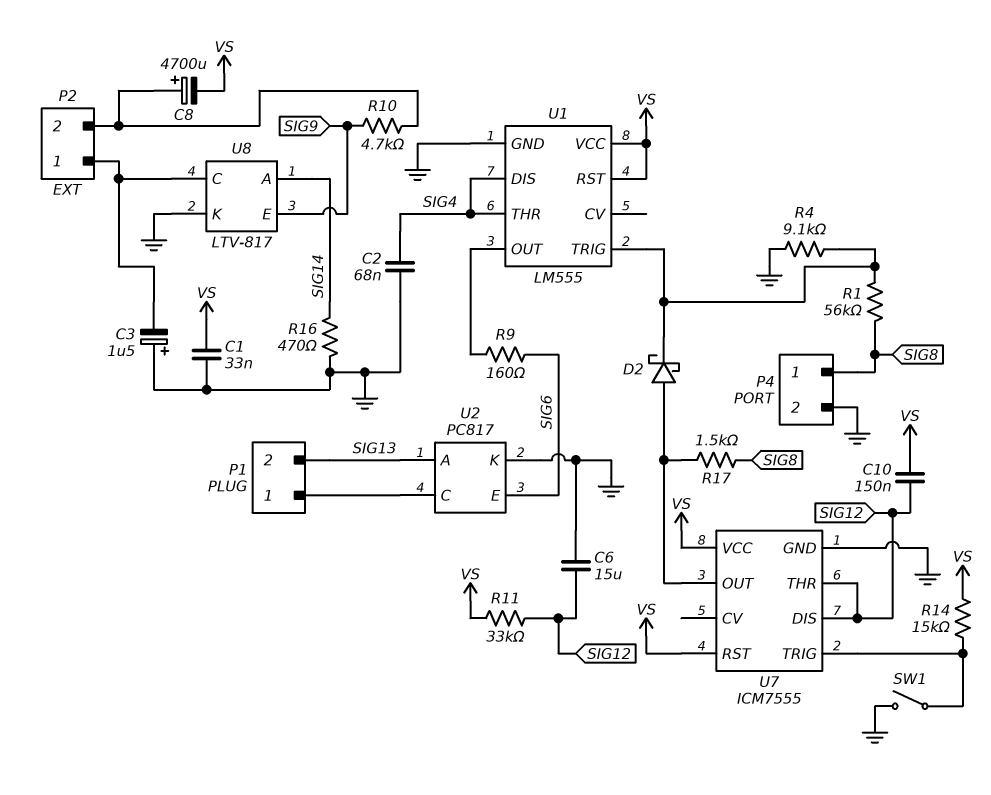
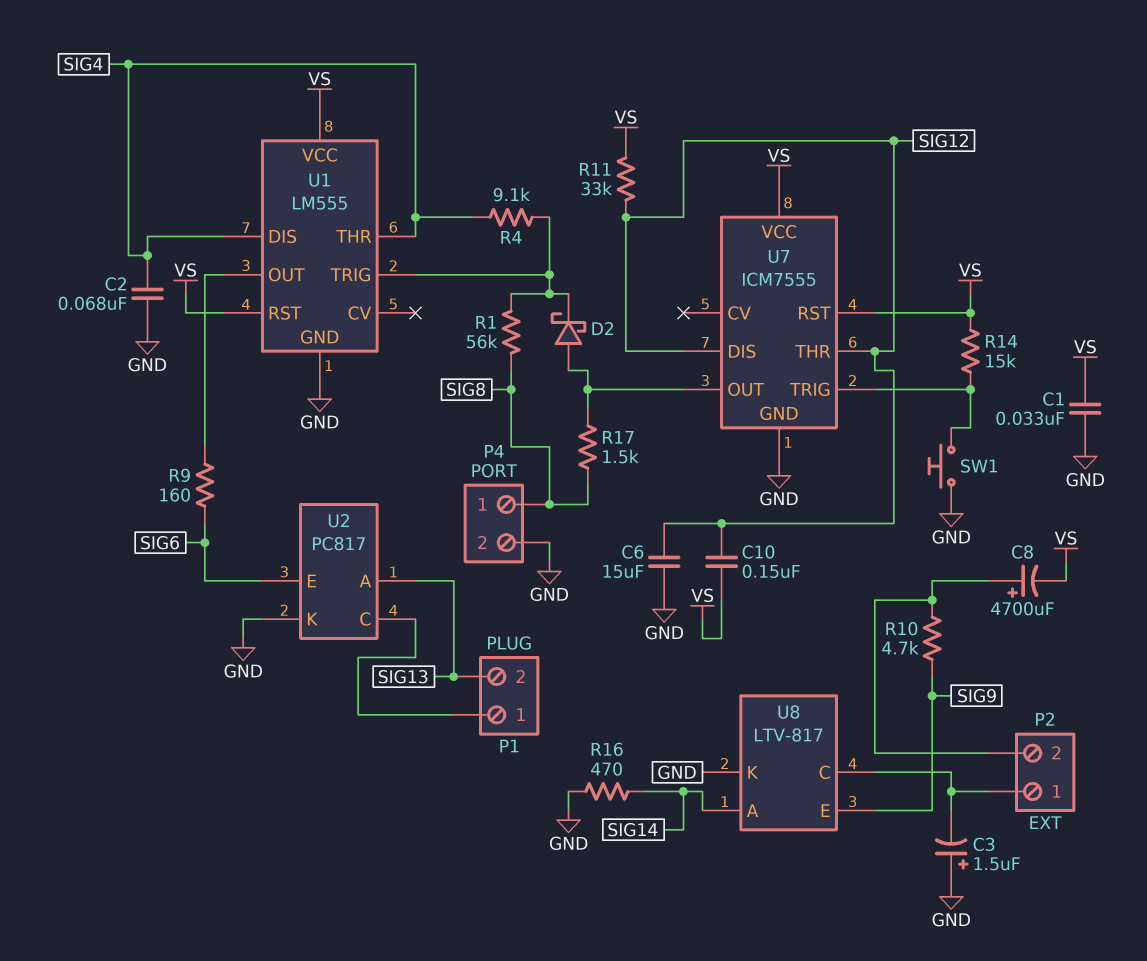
R4: 9.1k (GND, U1/TRIG) -> 9.1k (SIG4, U1/TRIG)
SW1: switch (GND, U7/TRIG) -> button (GND, U7/TRIG)

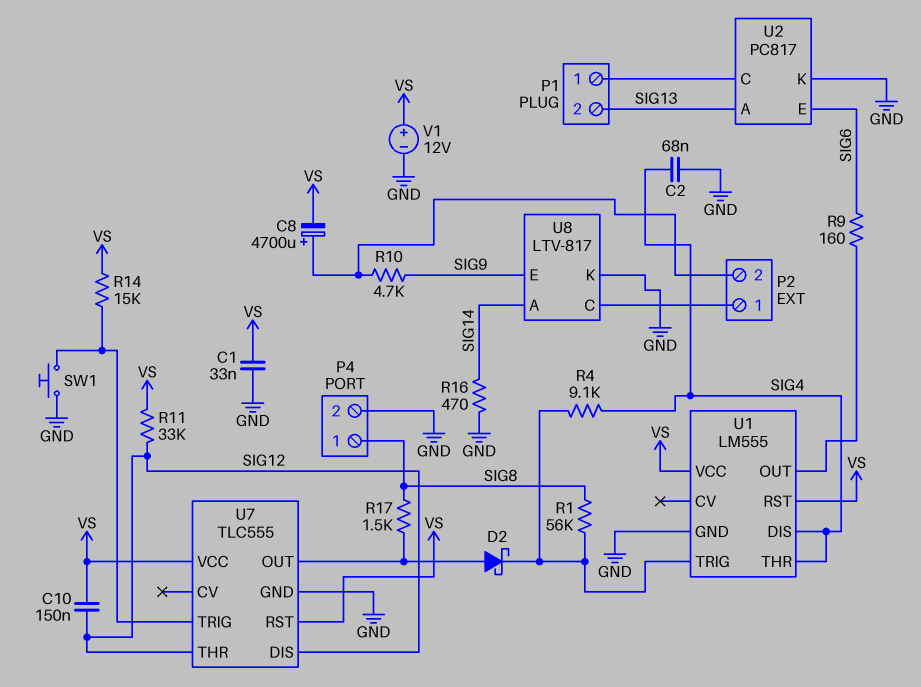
C3: 1.5uF (plus GND, minus P2/1) -> none
C6: 15uF (GND, SIG12) -> none
U7: ICM7555 -> TLC555
V1: none -> 12V (plus VS, minus GND)

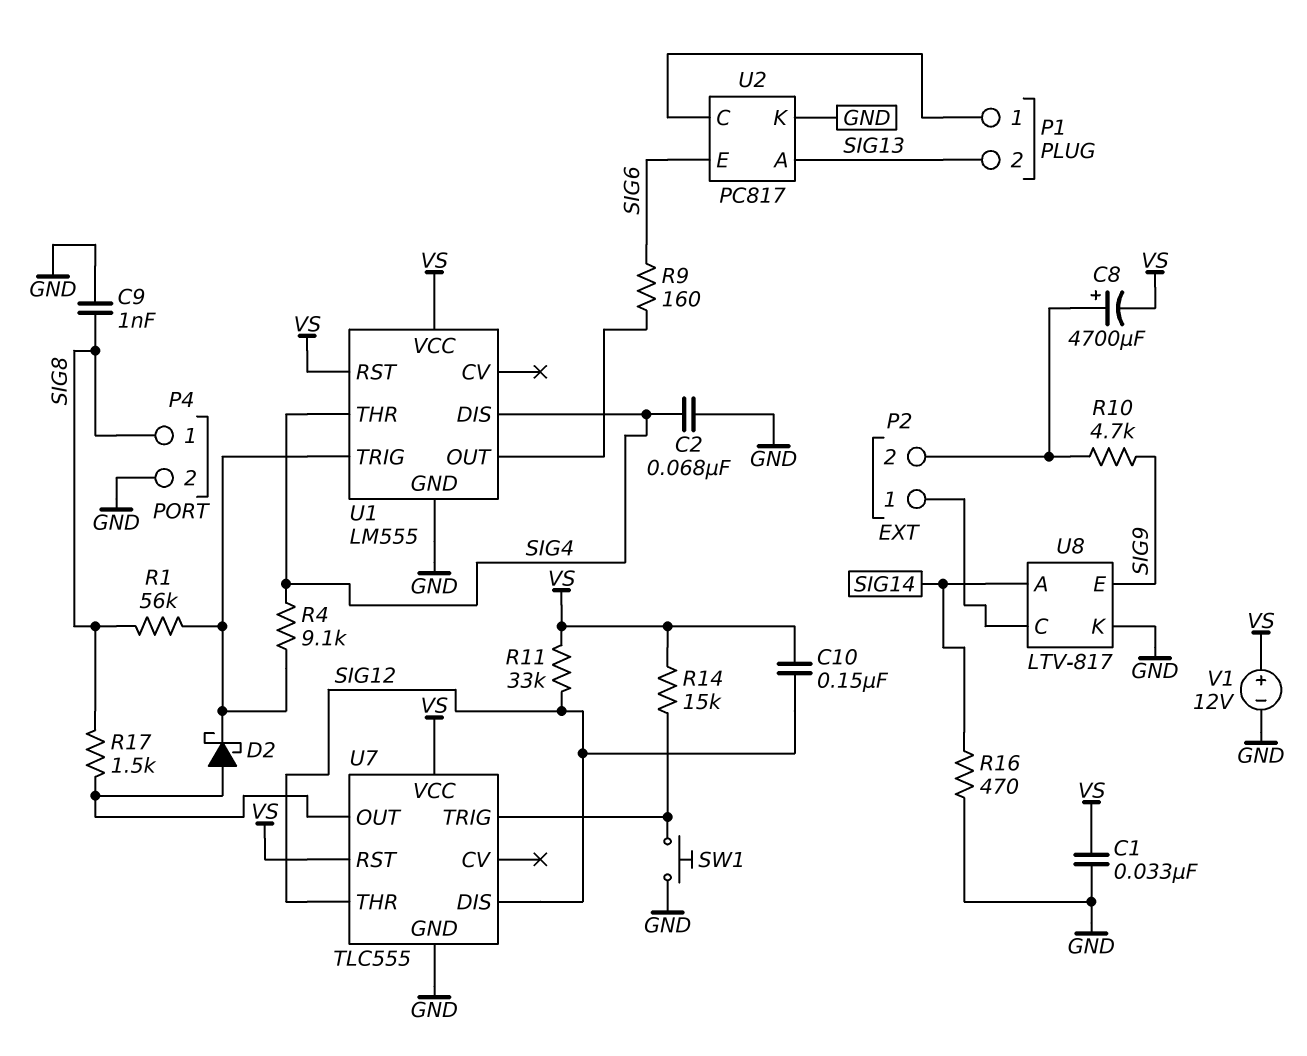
C9: none -> 1nF (GND, SIG8)

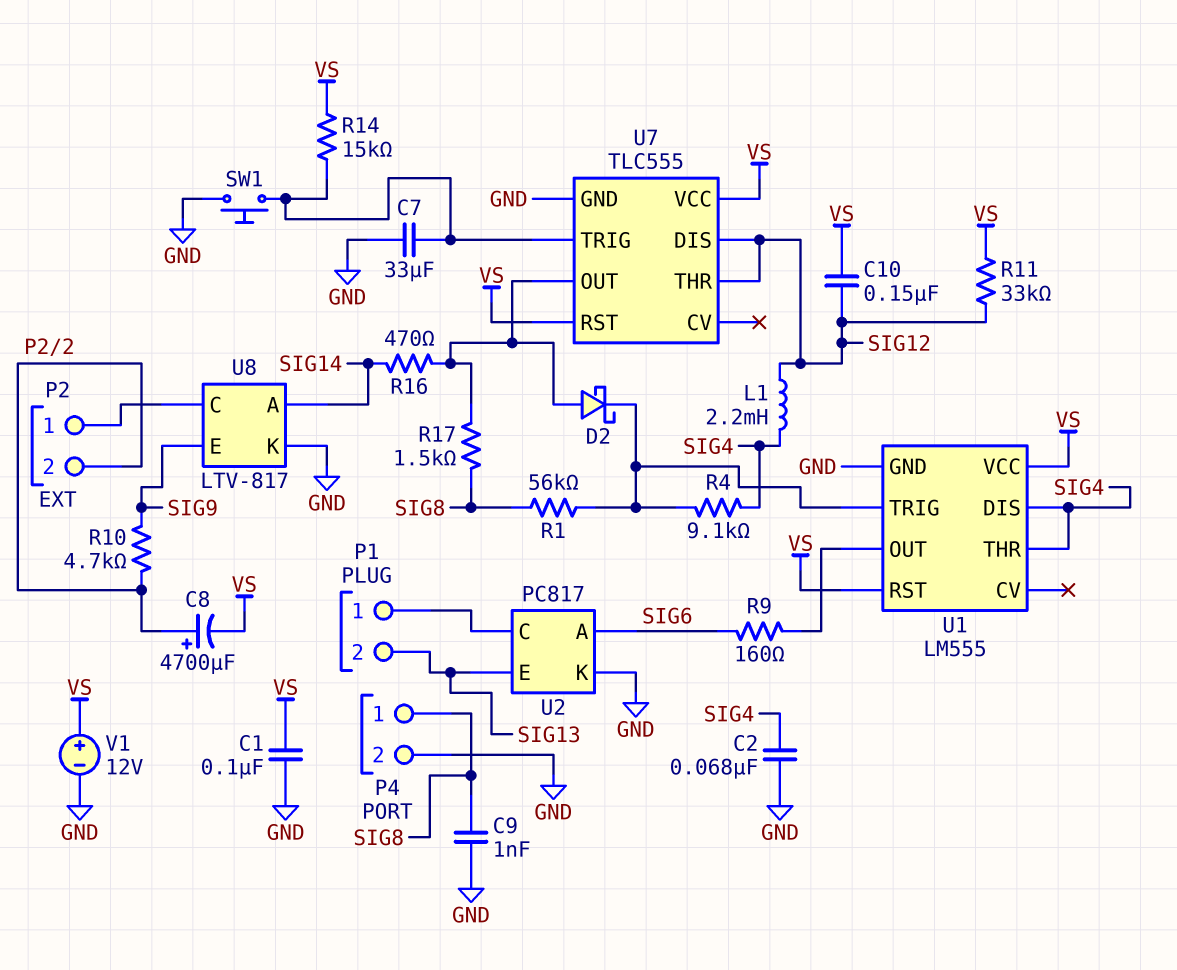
C1: 33nF (GND, VS) -> 100nF (GND, VS)
C7: none -> 33uF (GND, U7/TRIG)
L1: none -> 2.2mH (SIG4, SIG12)
R16: 470 (GND, SIG14) -> 470 (SIG14, U7/OUT)
U2 pin A: SIG13 -> SIG6
U2 pin E: SIG6 -> SIG13

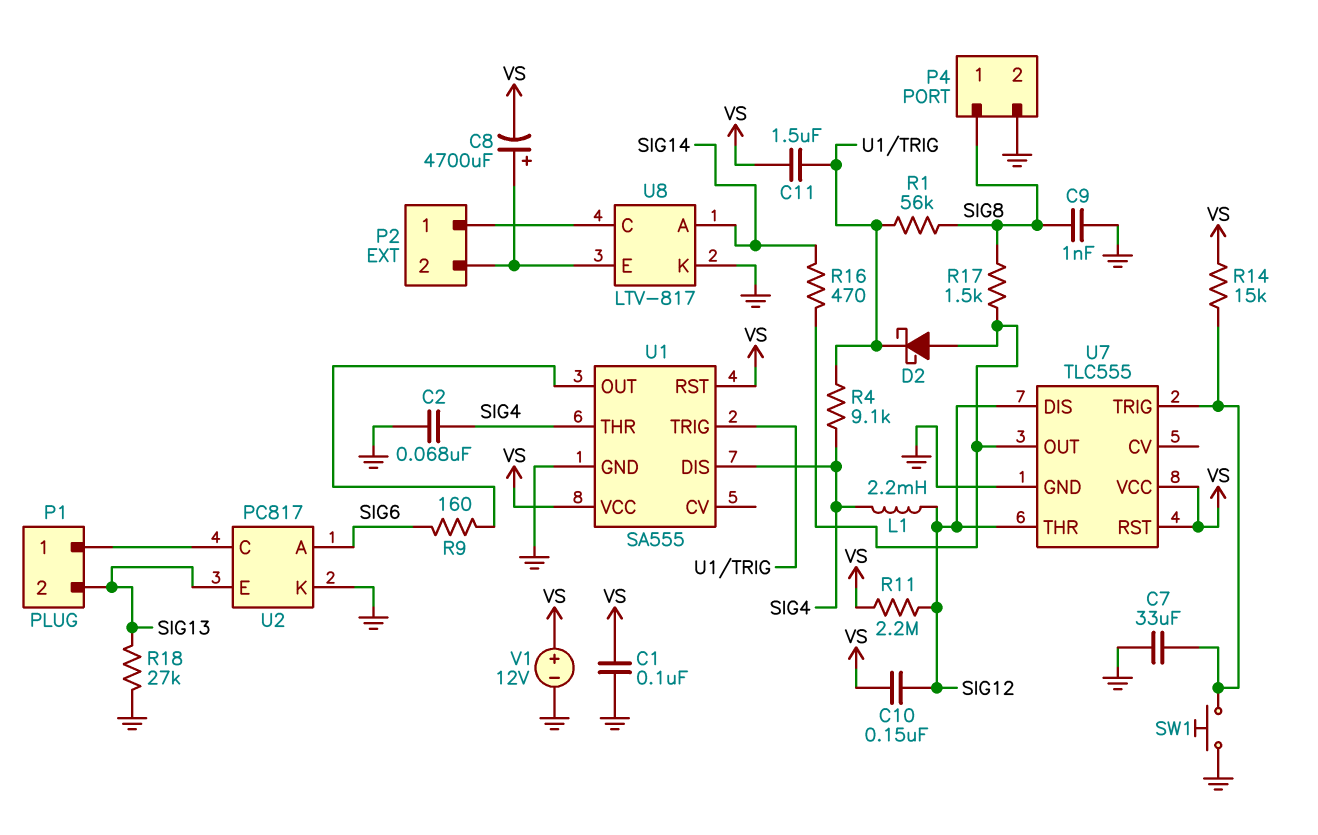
C11: none -> 1.5uF (U1/TRIG, VS)
R10: 4.7k (P2/2, SIG9) -> none
R11: 33k (SIG12, VS) -> 2.2M (SIG12, VS)
R18: none -> 27k (GND, SIG13)
U1: LM555 -> SA555
U8 pin E: SIG9 -> P2/2

